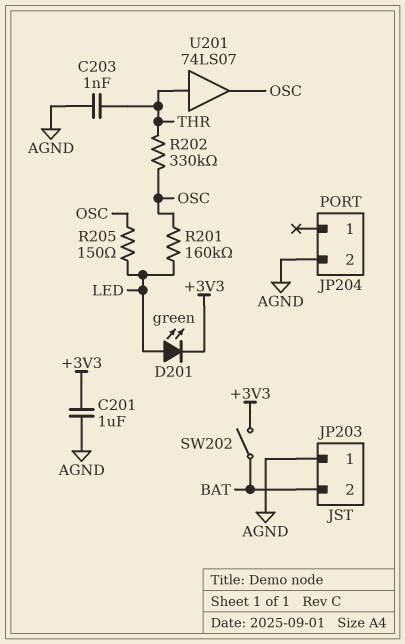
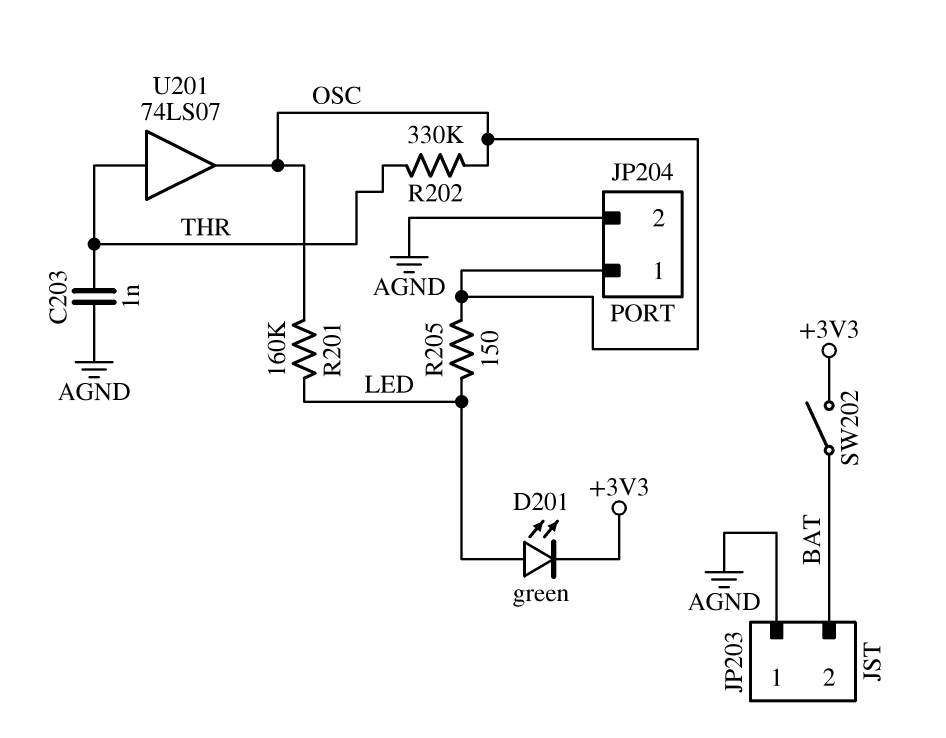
C201: 1uF (+3V3, AGND) -> none
JP204 pin 1: none -> OSC

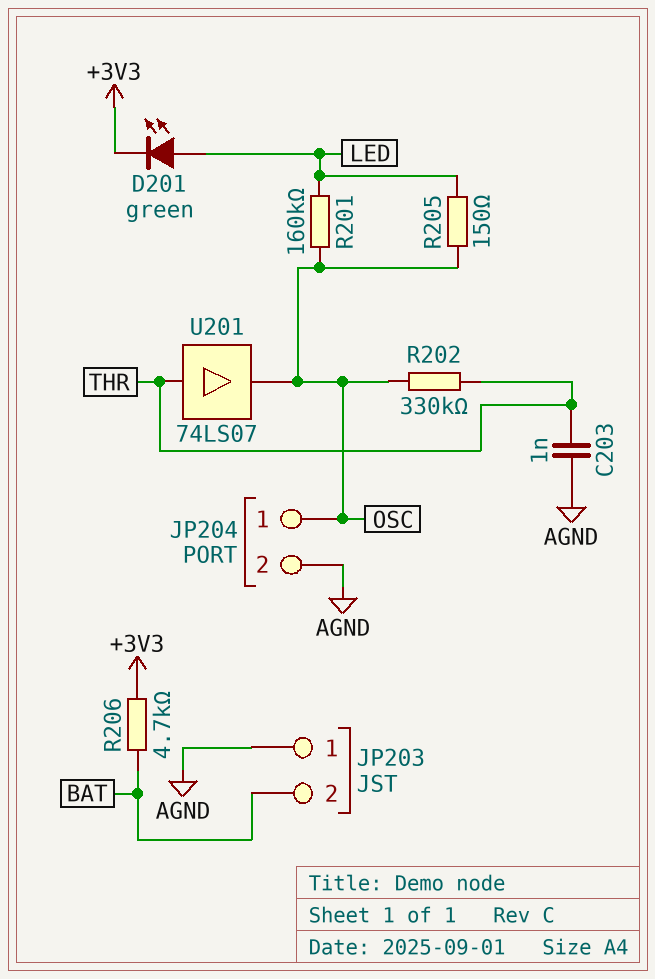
R206: none -> 4.7k (+3V3, BAT)
SW202: switch (+3V3, BAT) -> none

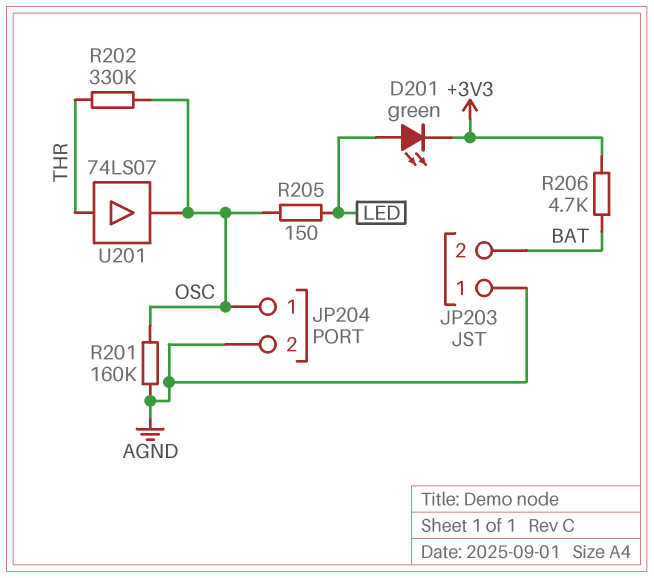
C203: 1nF (AGND, THR) -> none
R201: 160k (LED, OSC) -> 160k (AGND, OSC)

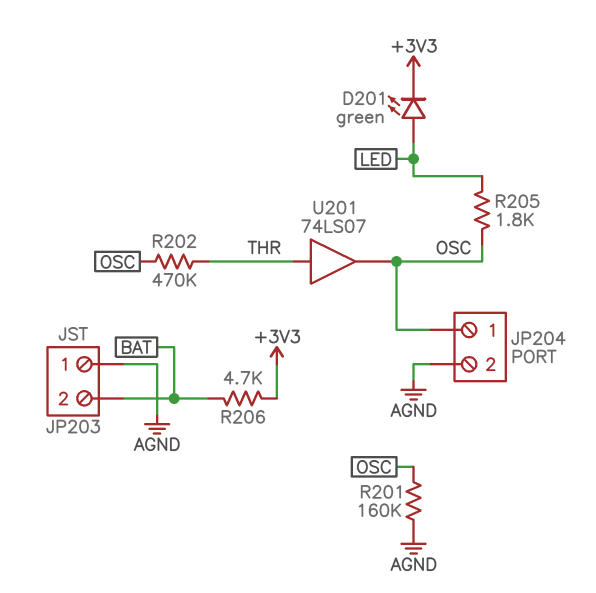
R202: 330k (OSC, THR) -> 470k (OSC, THR)
R205: 150 (LED, OSC) -> 1.8k (LED, OSC)

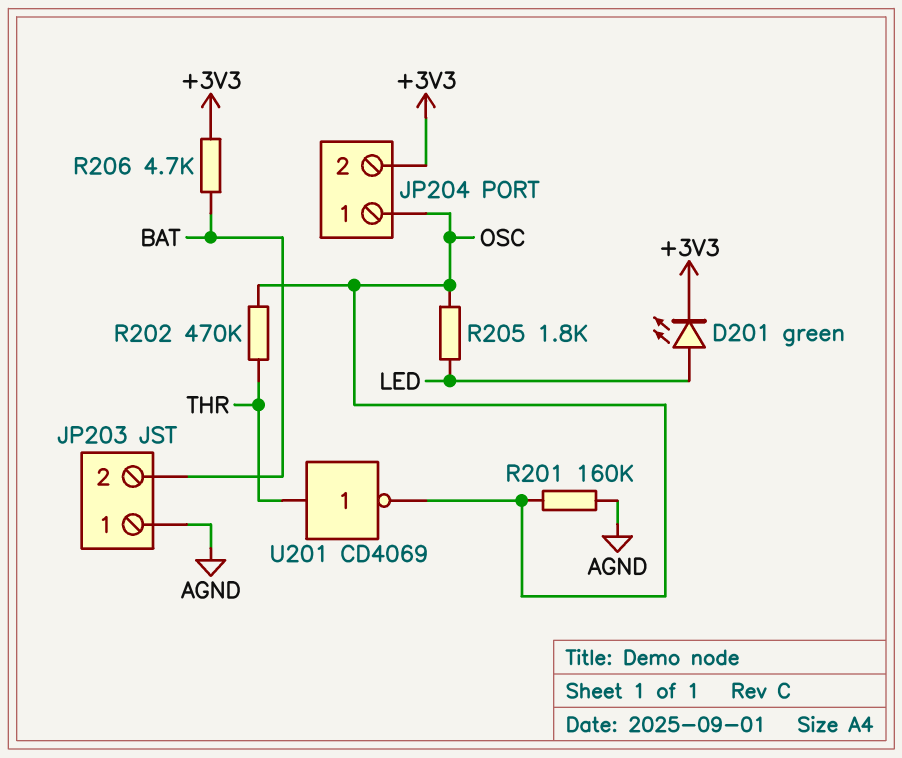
JP204 pin 2: AGND -> +3V3
U201: buffer 74LS07 (in THR, out OSC) -> NOT CD4069 (in THR, out OSC)

